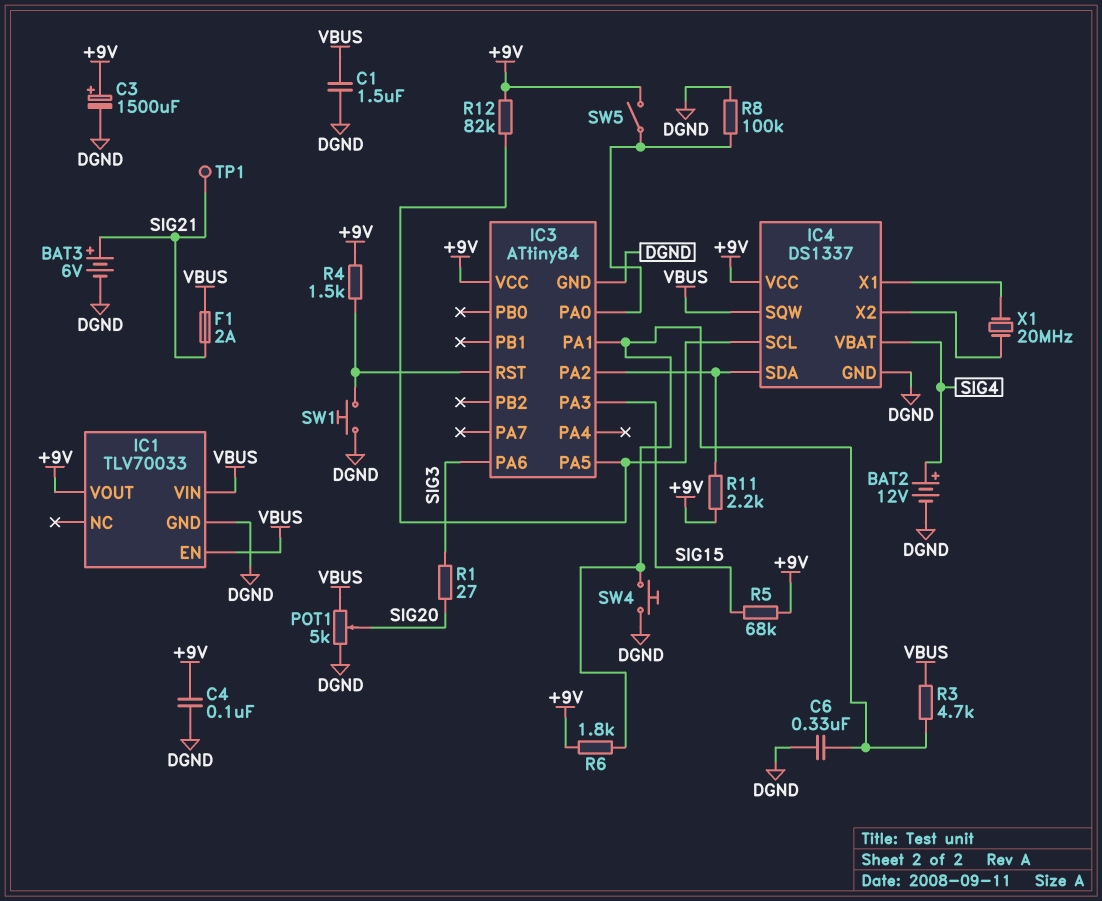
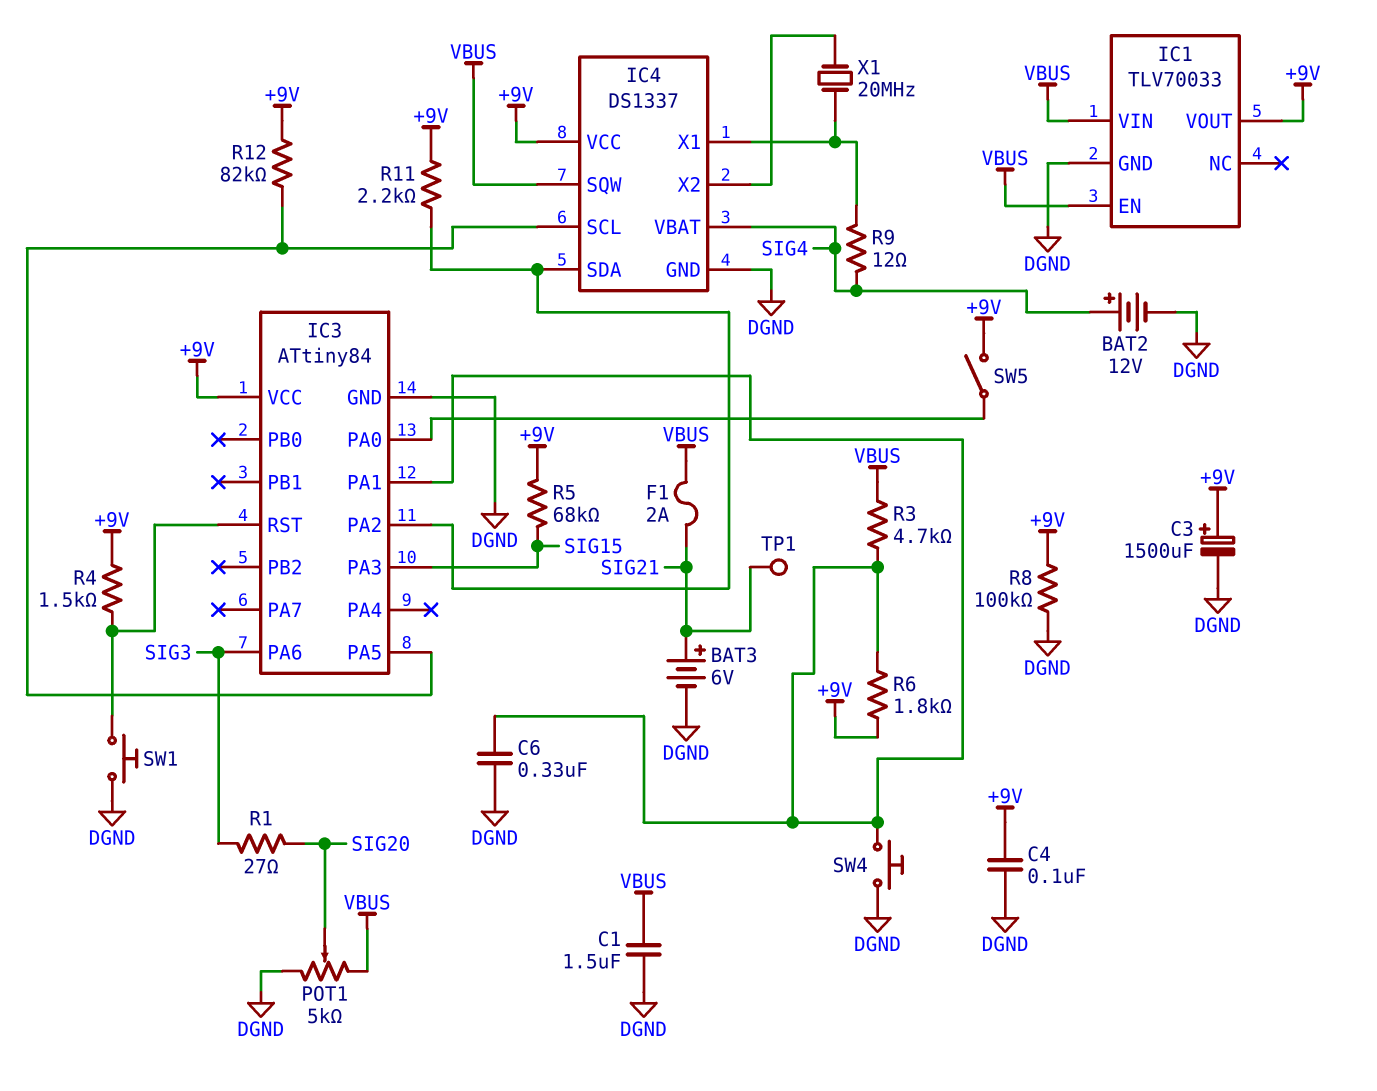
R8: 100k (DGND, IC3/PA0) -> 100k (+9V, DGND)
R9: none -> 12 (IC4/X1, SIG4)

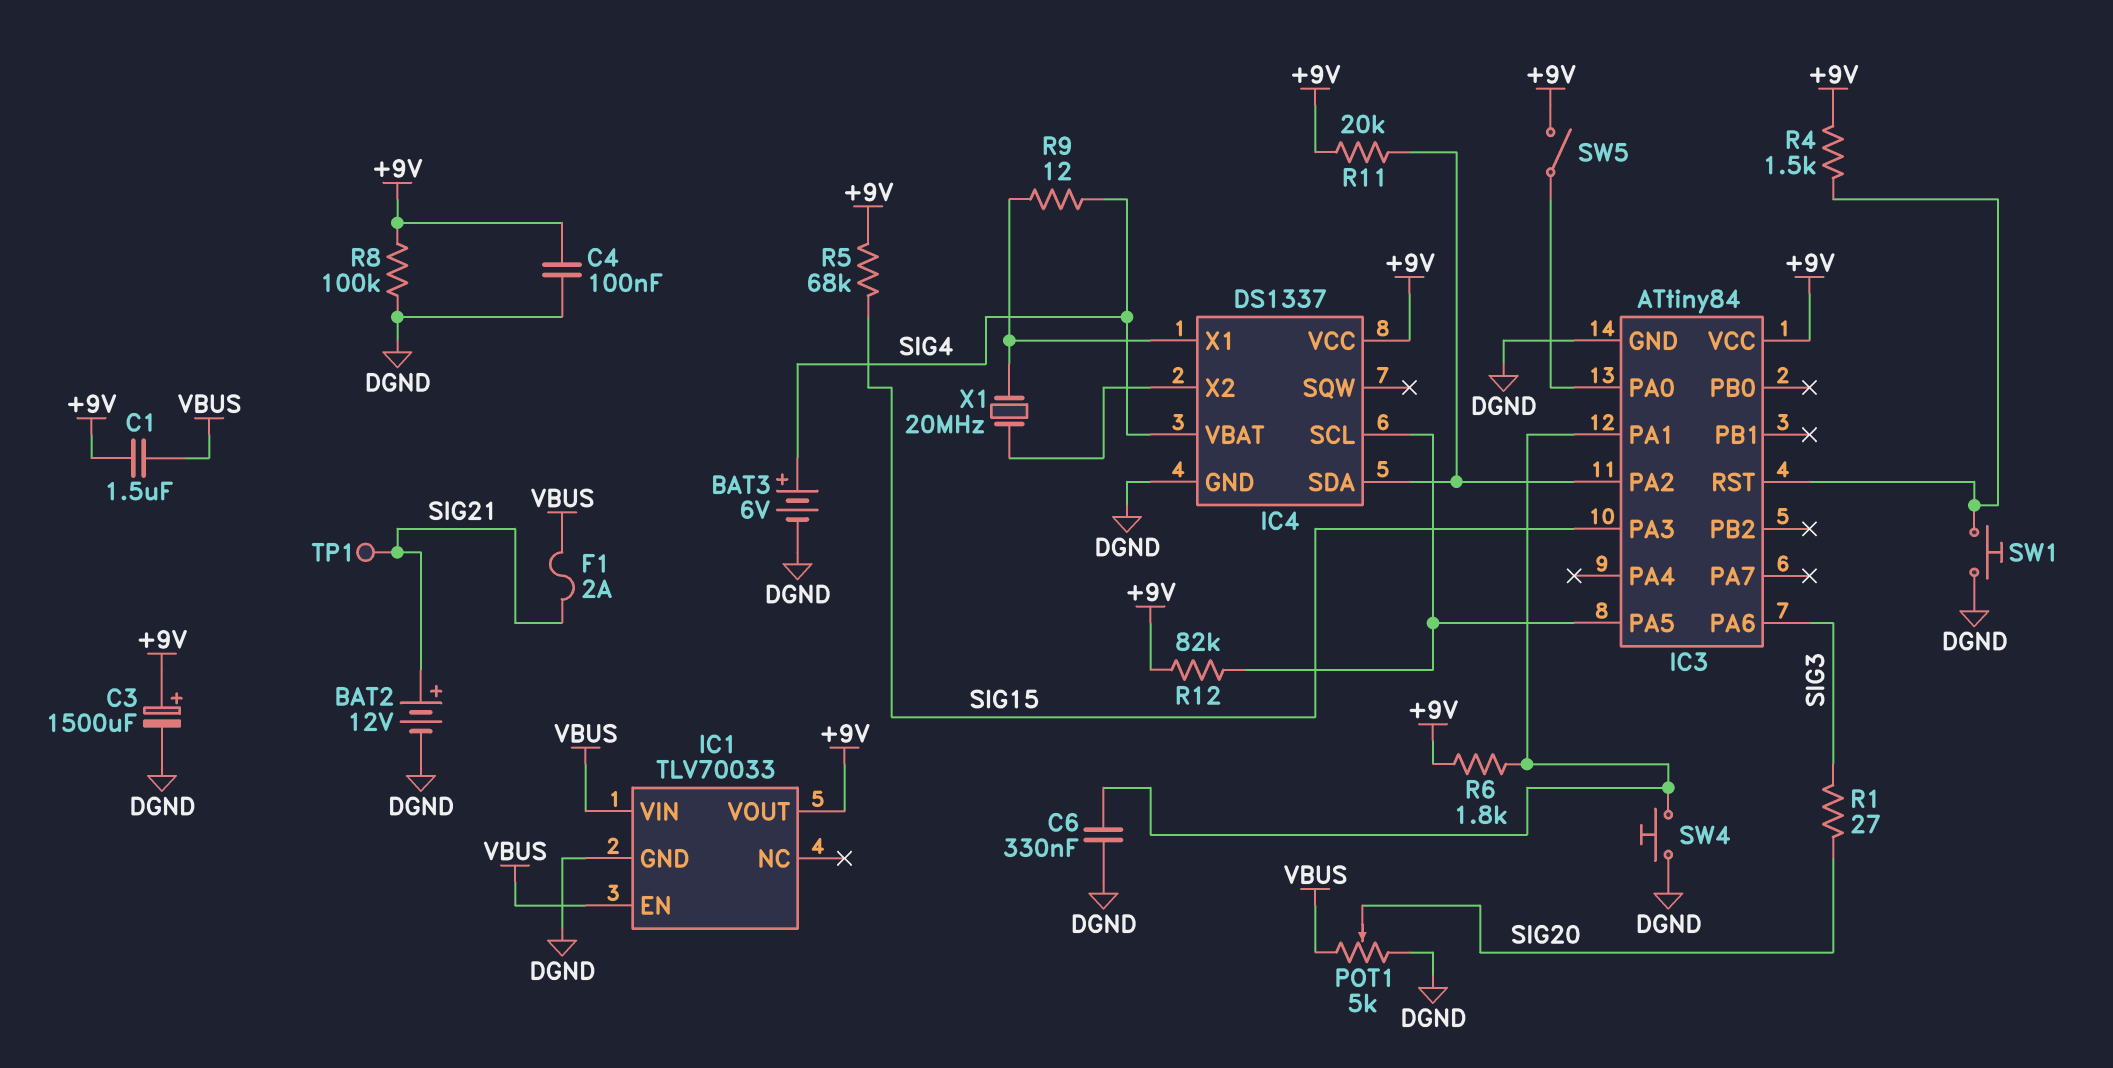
BAT2: 12V (plus SIG4, minus DGND) -> 12V (plus SIG21, minus DGND)
BAT3: 6V (plus SIG21, minus DGND) -> 6V (plus SIG4, minus DGND)
C1: 1.5uF (DGND, VBUS) -> 1.5uF (+9V, VBUS)
IC4 pin SQW: VBUS -> none
R3: 4.7k (IC3/PA1, VBUS) -> none
R11: 2.2k (+9V, IC3/PA2) -> 20k (+9V, IC3/PA2)

